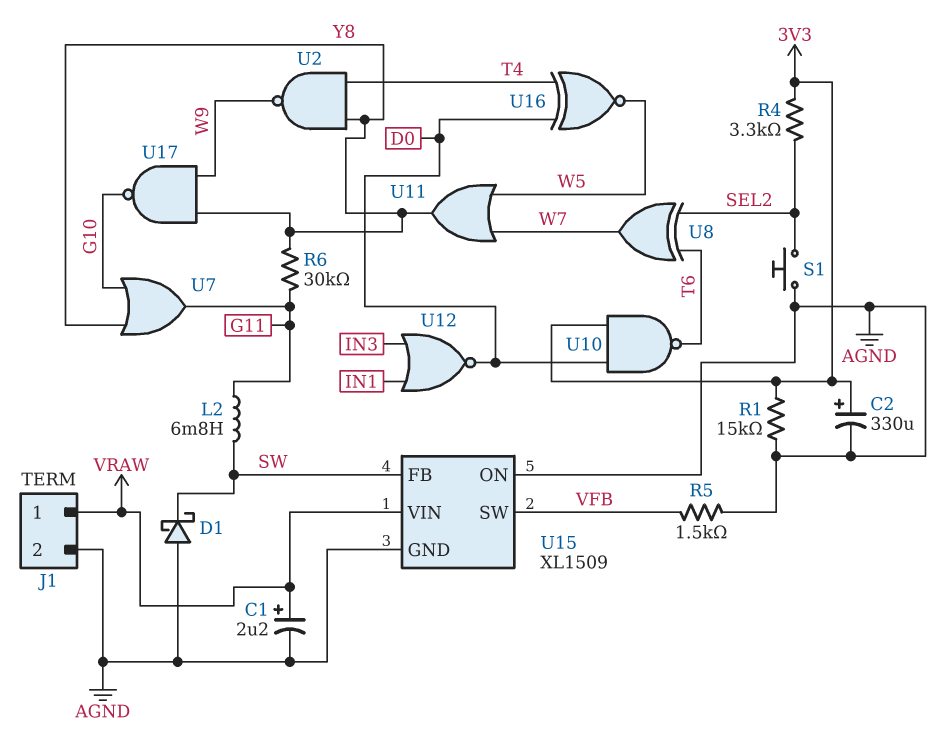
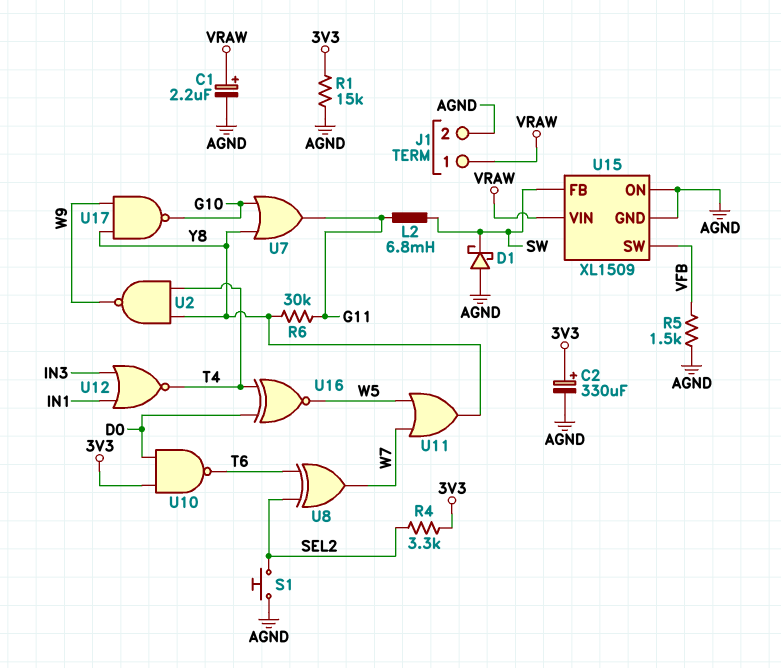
U12: NOR (in IN1, in IN3, out D0) -> NOR (in IN1, in IN3, out T4)

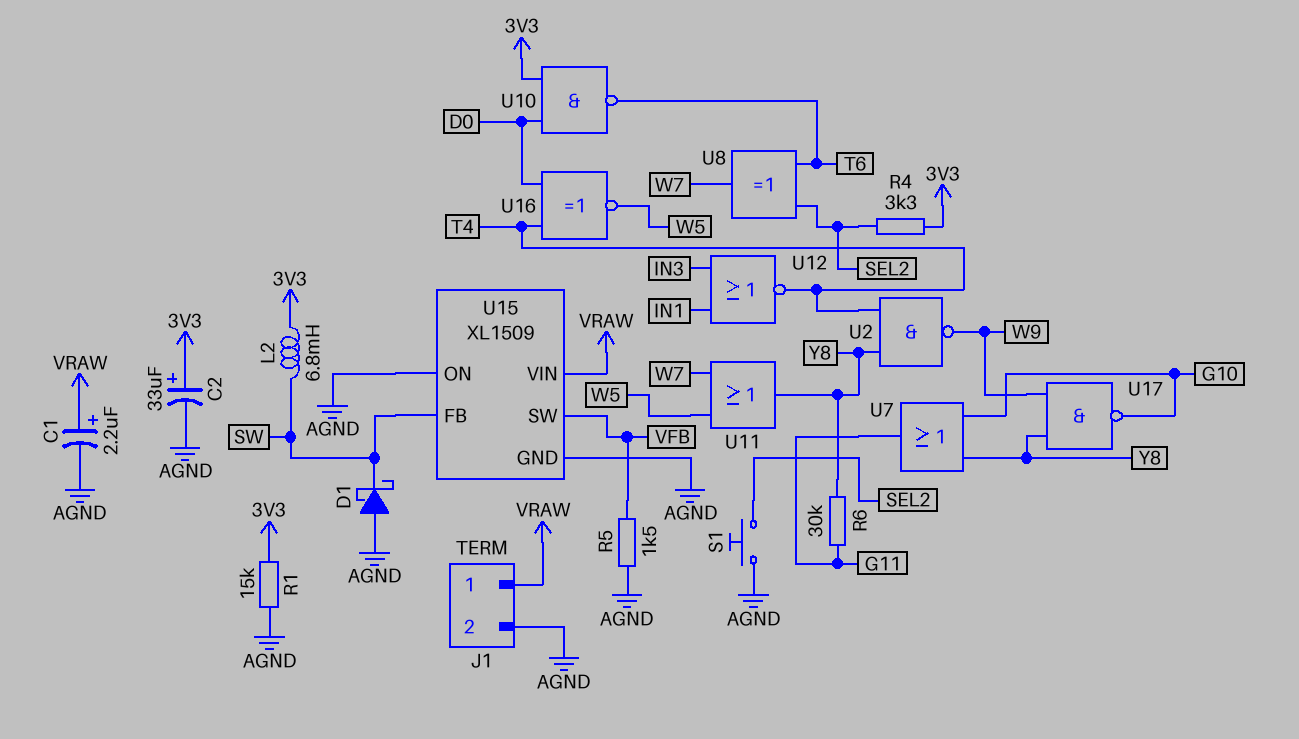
C2: 330uF (plus 3V3, minus AGND) -> 33uF (plus 3V3, minus AGND)
L2: 6.8mH (G11, SW) -> 6.8mH (3V3, SW)

